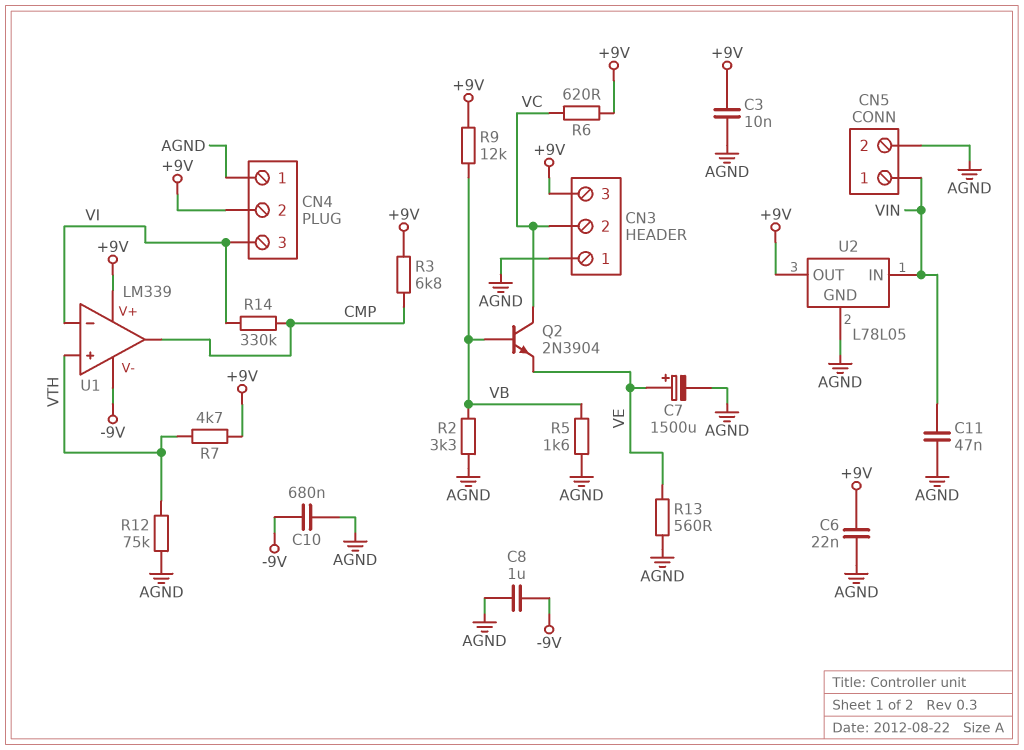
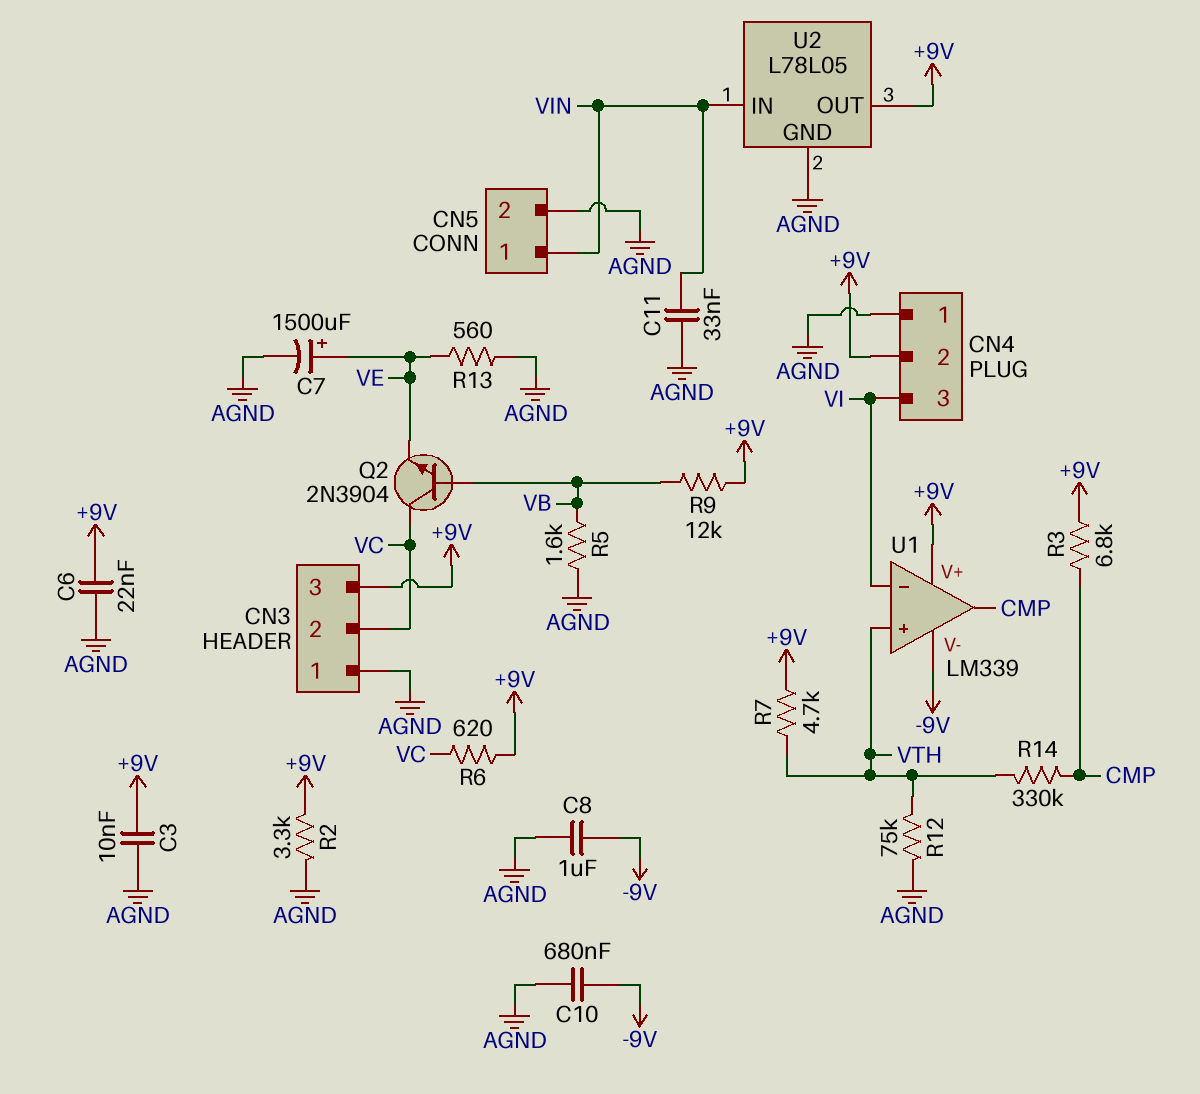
C11: 47nF (AGND, VIN) -> 33nF (AGND, VIN)
R2: 3.3k (AGND, VB) -> 3.3k (+9V, AGND)
R14: 330k (CMP, VI) -> 330k (CMP, VTH)

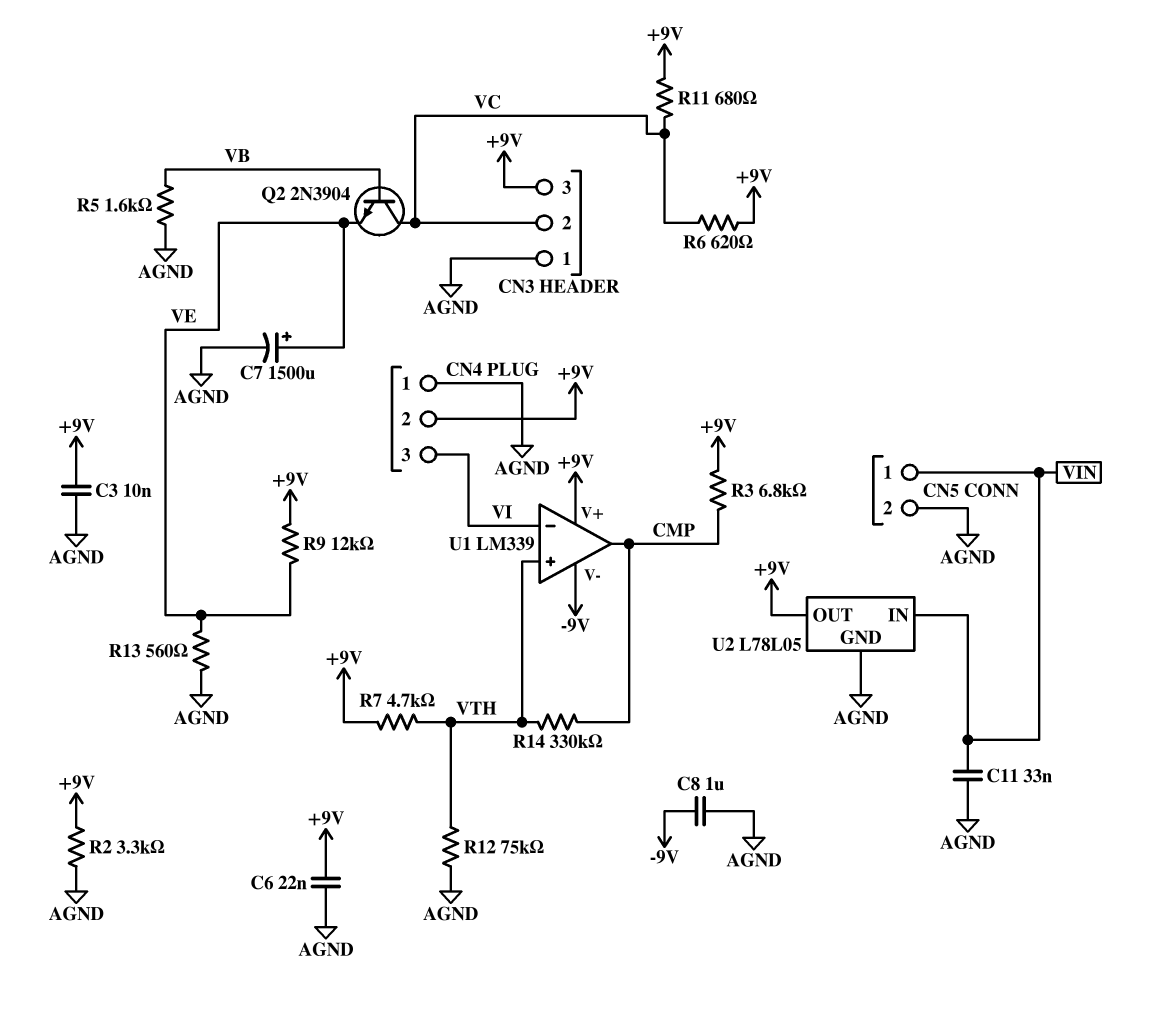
C10: 680nF (-9V, AGND) -> none
R9: 12k (+9V, VB) -> 12k (+9V, VE)
R11: none -> 680 (+9V, VC)

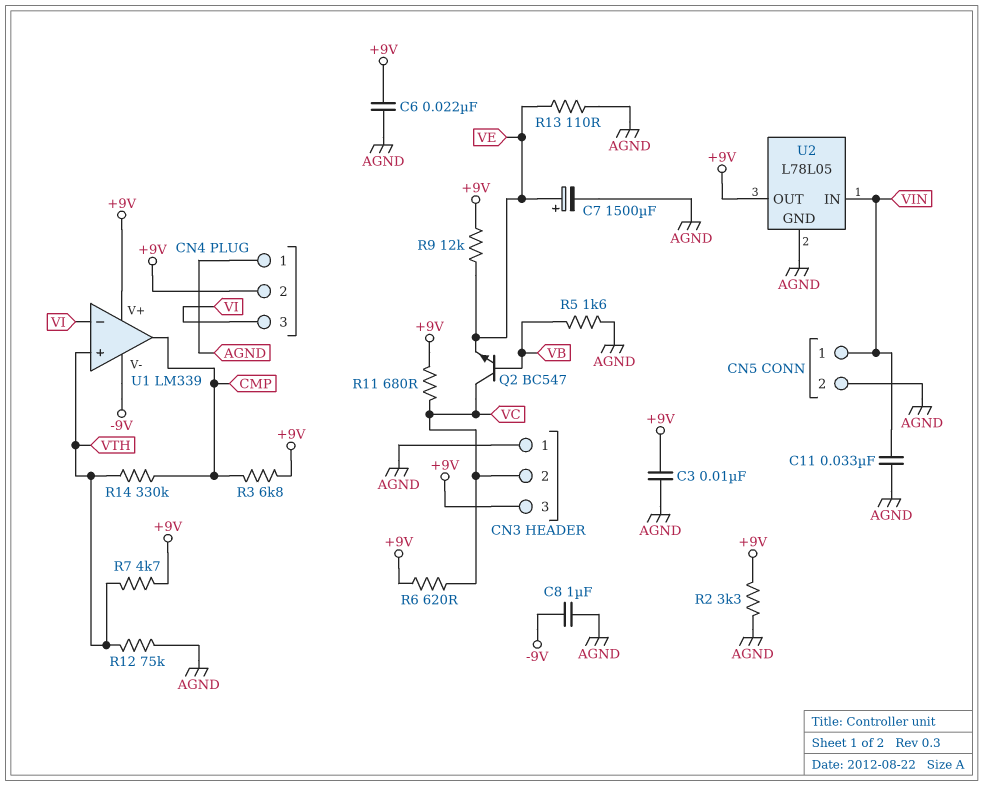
Q2: NPN 2N3904 (B VB, C VC, E VE) -> NPN BC547 (B VB, C VC, E VE)
R13: 560 (AGND, VE) -> 110 (AGND, VE)

